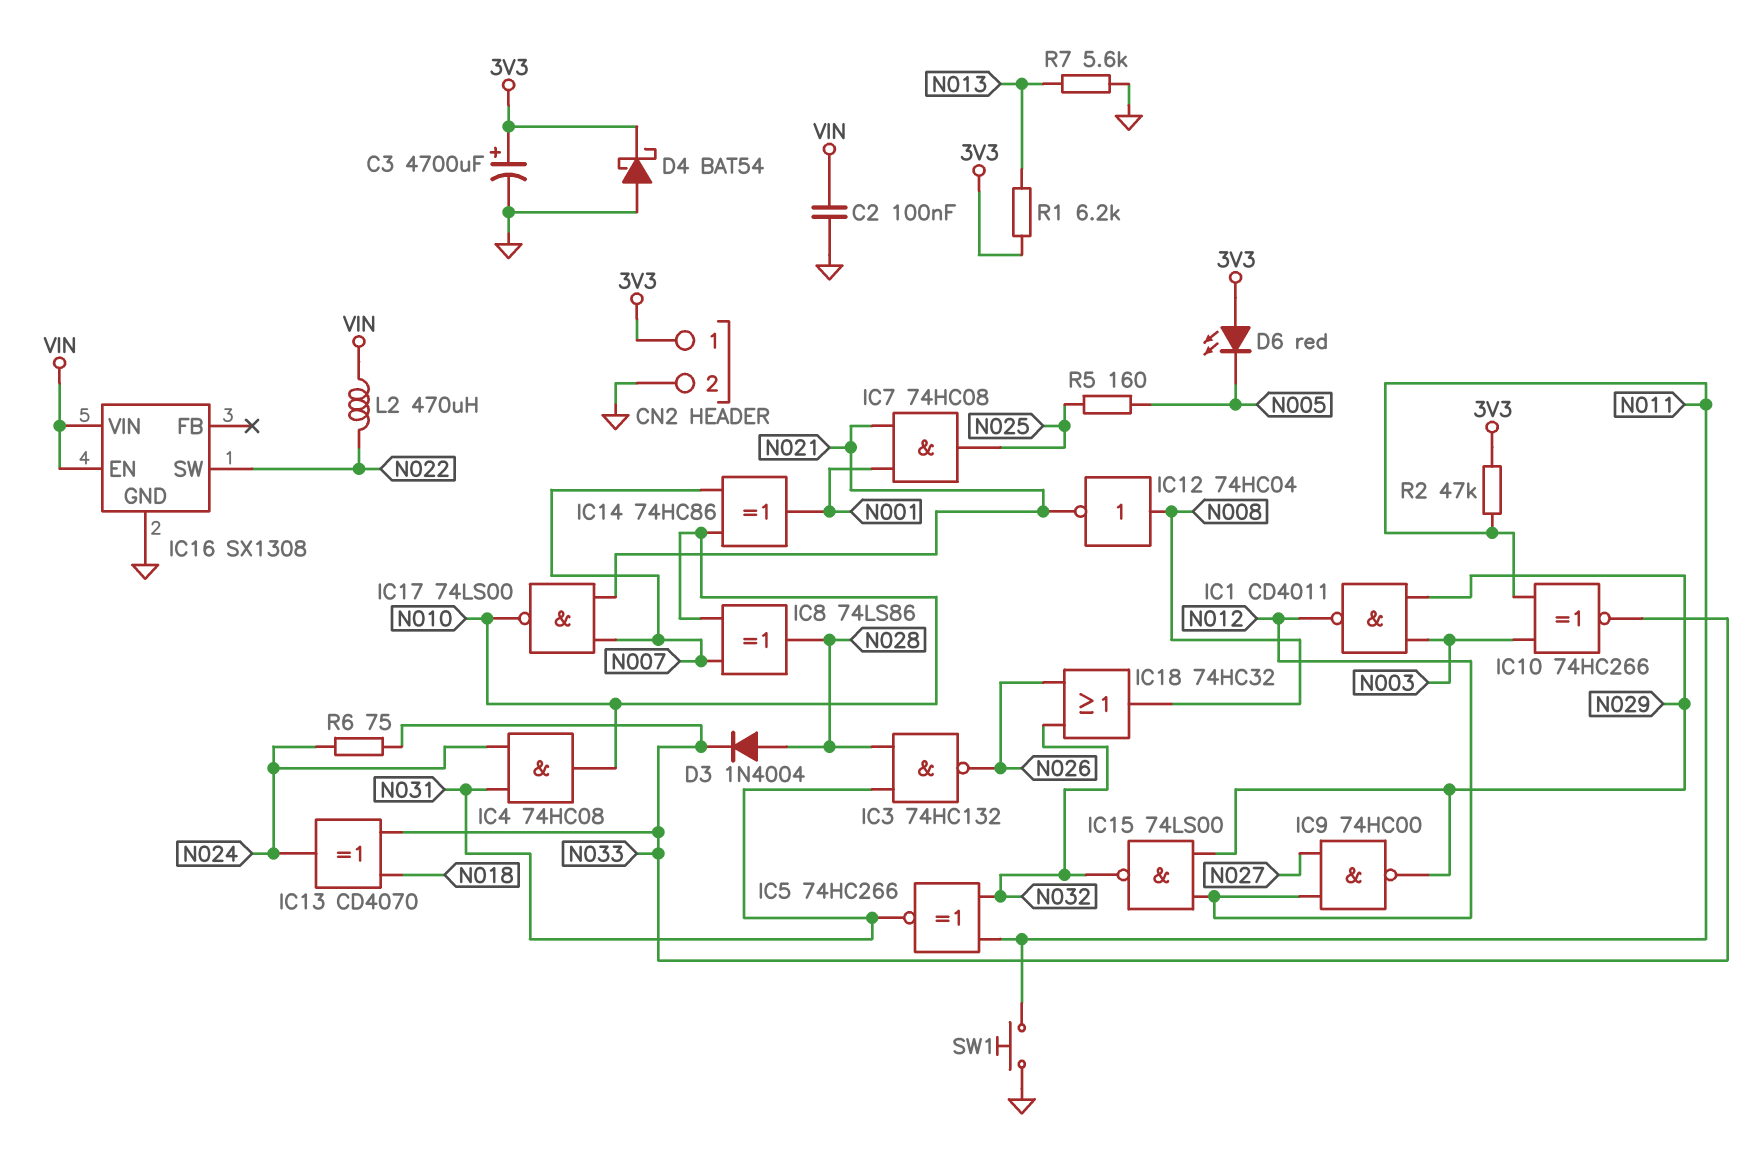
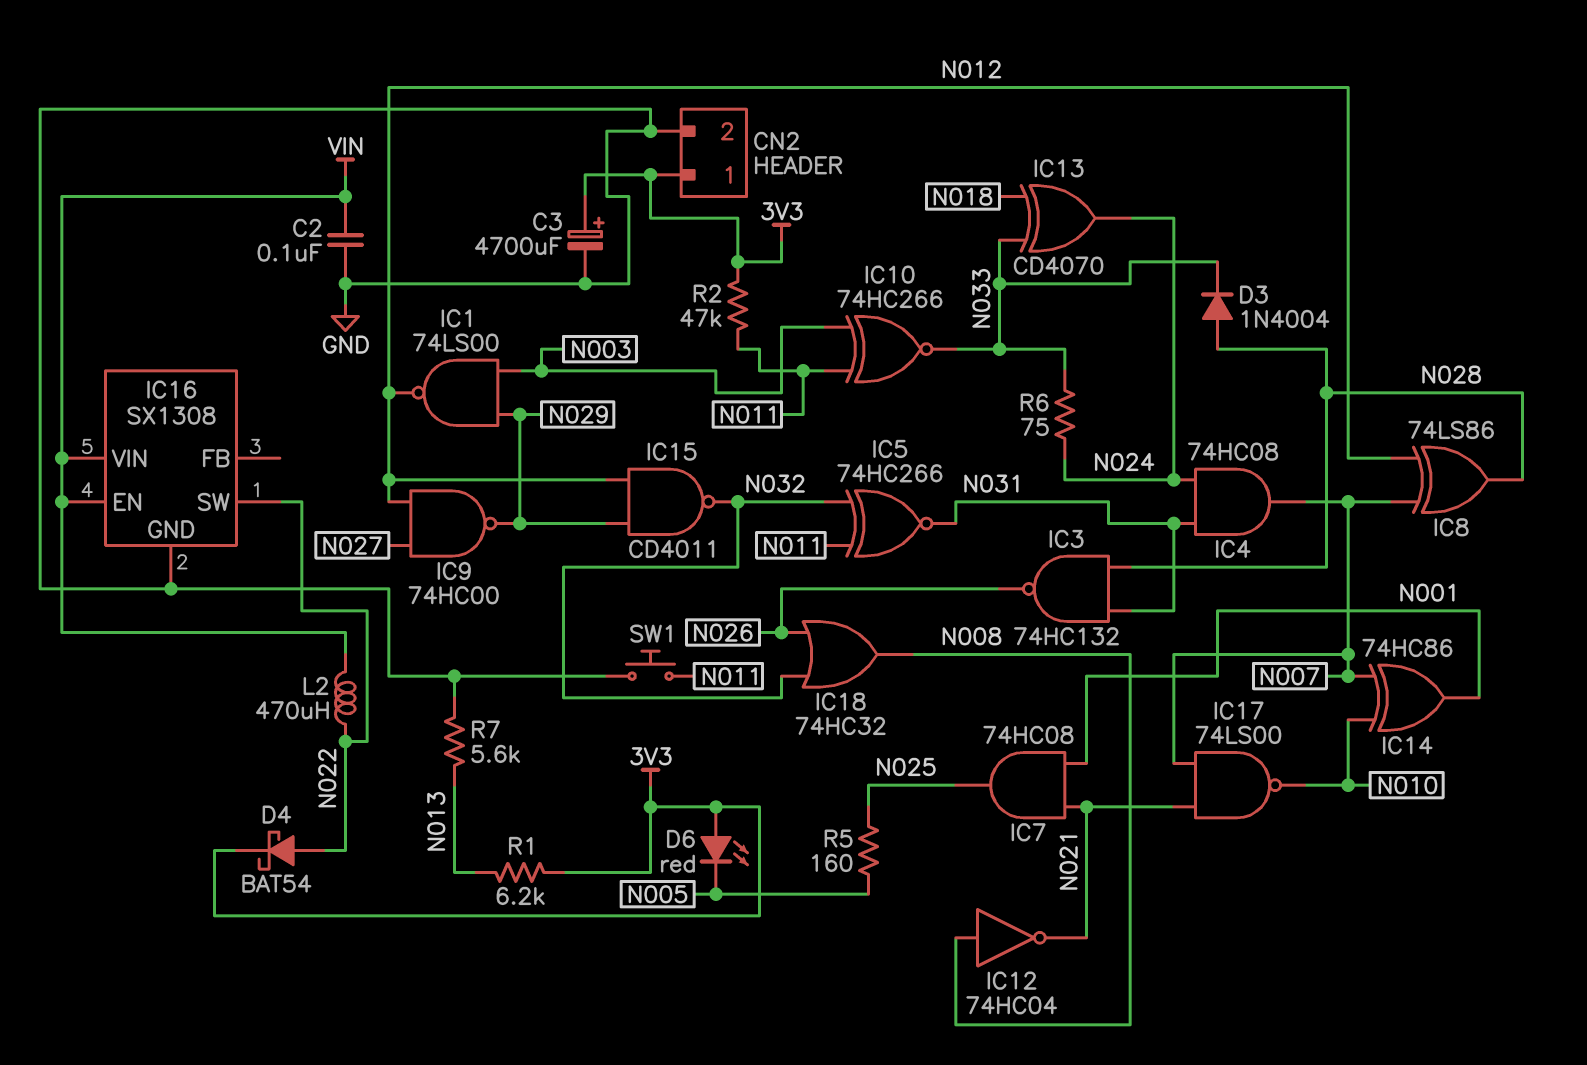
D4: schottky BAT54 (A GND, K 3V3) -> schottky BAT54 (A N022, K 3V3)
IC1: NAND CD4011 (in N003, in N029, out N012) -> NAND 74LS00 (in N003, in N029, out N012)
IC4: AND 74HC08 (in N024, in N031, out N010) -> AND 74HC08 (in N024, in N031, out N007)
IC8: XOR 74LS86 (in N007, in N010, out N028) -> XOR 74LS86 (in N007, in N012, out N028)
IC15: NAND 74LS00 (in N012, in N029, out N032) -> NAND CD4011 (in N012, in N029, out N032)

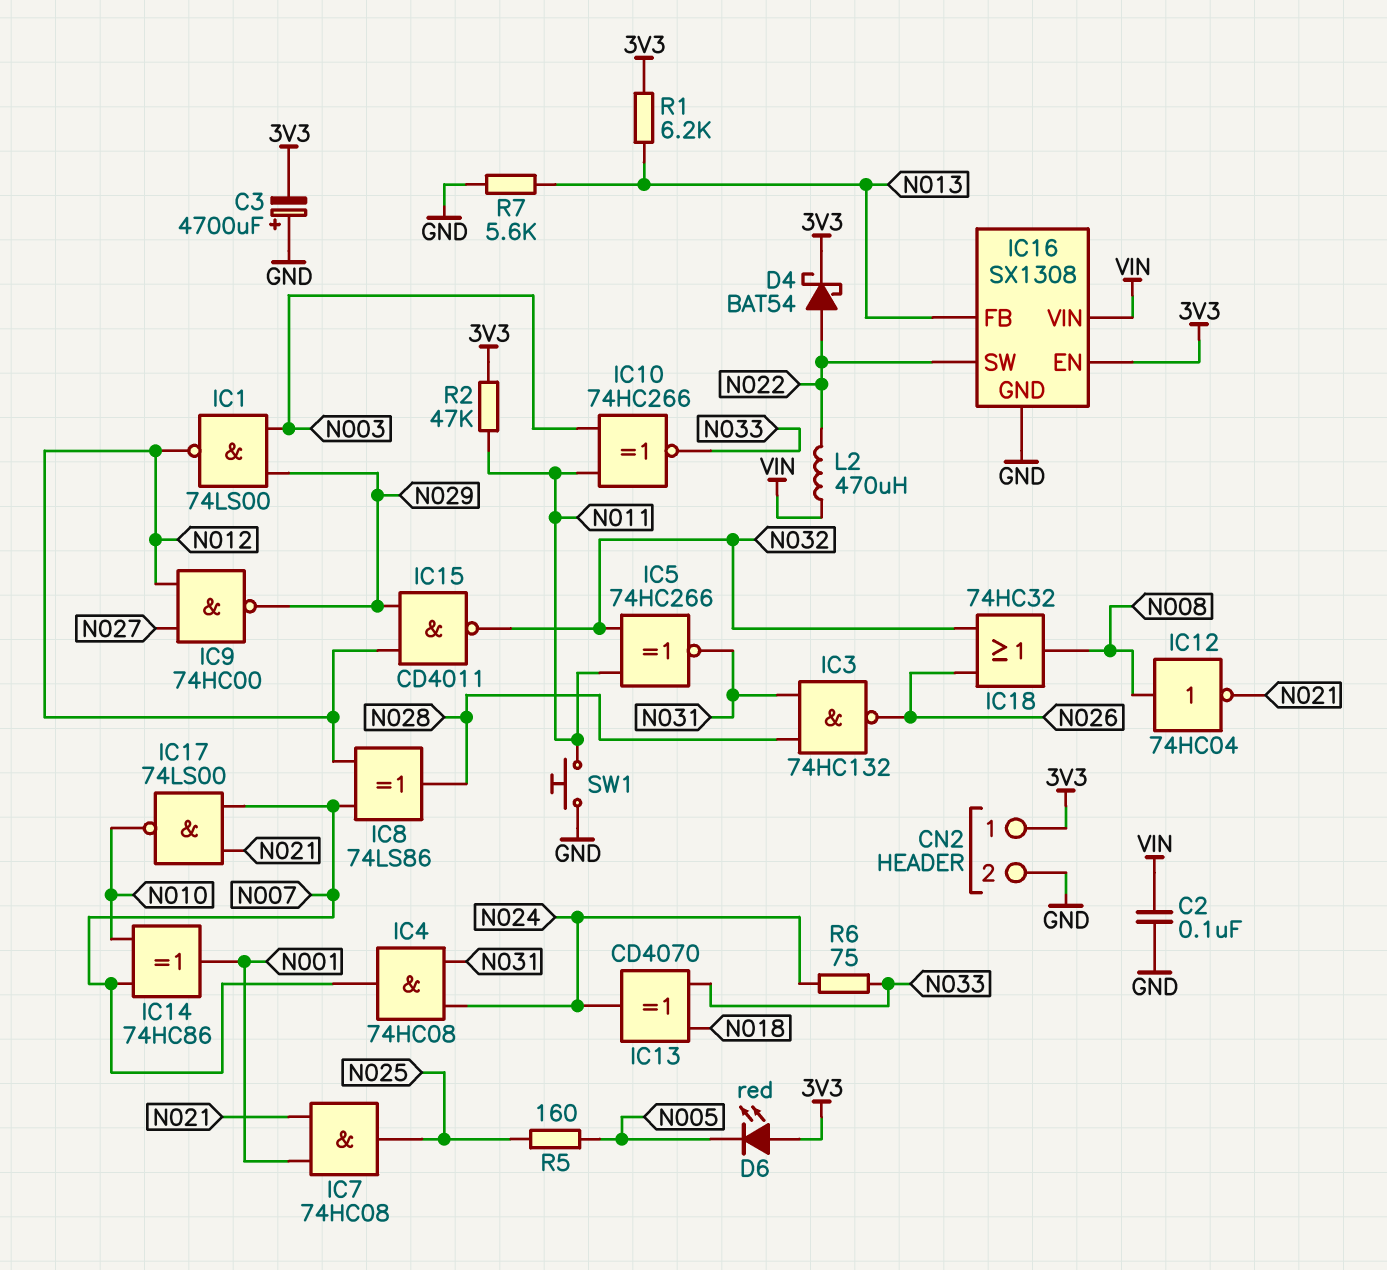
C3: 4700uF (plus 3V3, minus GND) -> 4700uF (plus GND, minus 3V3)
D3: diode 1N4004 (A N028, K N033) -> none
IC16 pin EN: VIN -> 3V3
IC16 pin FB: none -> N013

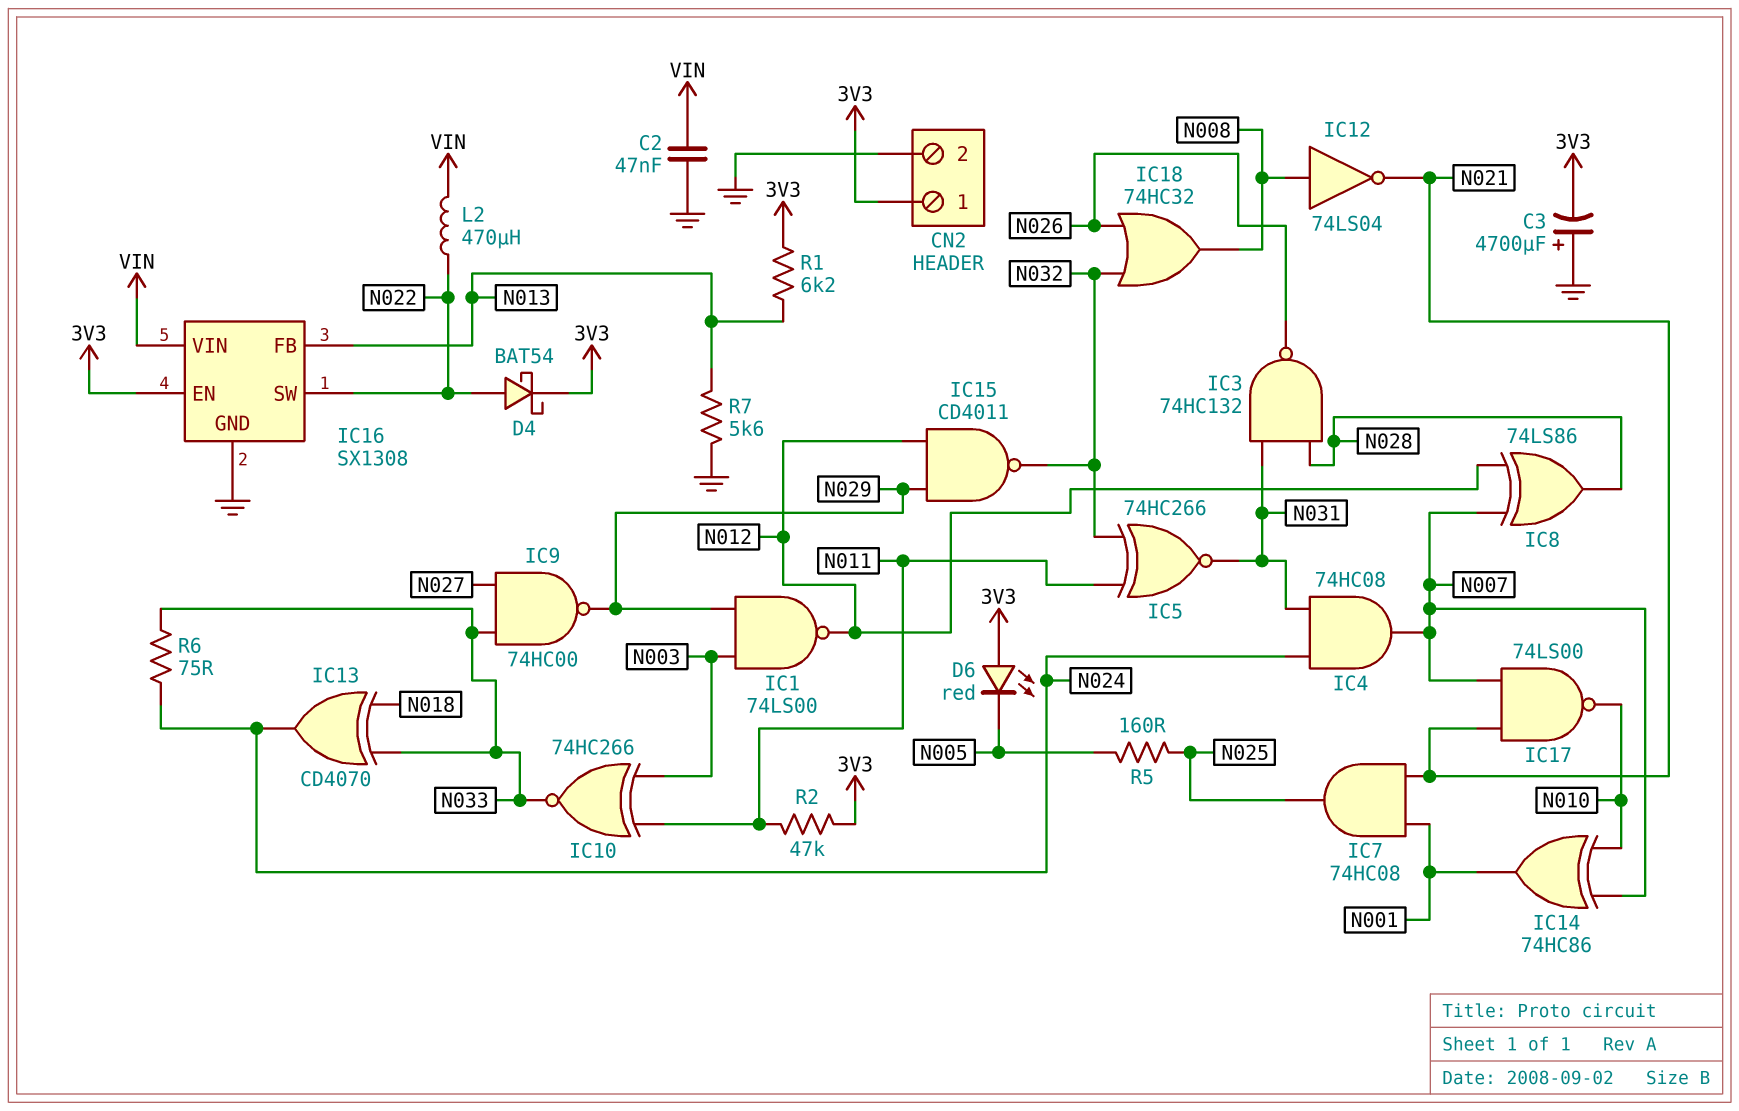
C2: 100nF (GND, VIN) -> 47nF (GND, VIN)
IC9: NAND 74HC00 (in N012, in N027, out N029) -> NAND 74HC00 (in N027, in N033, out N029)
IC12: NOT 74HC04 (in N008, out N021) -> NOT 74LS04 (in N008, out N021)
SW1: button (GND, N011) -> none

